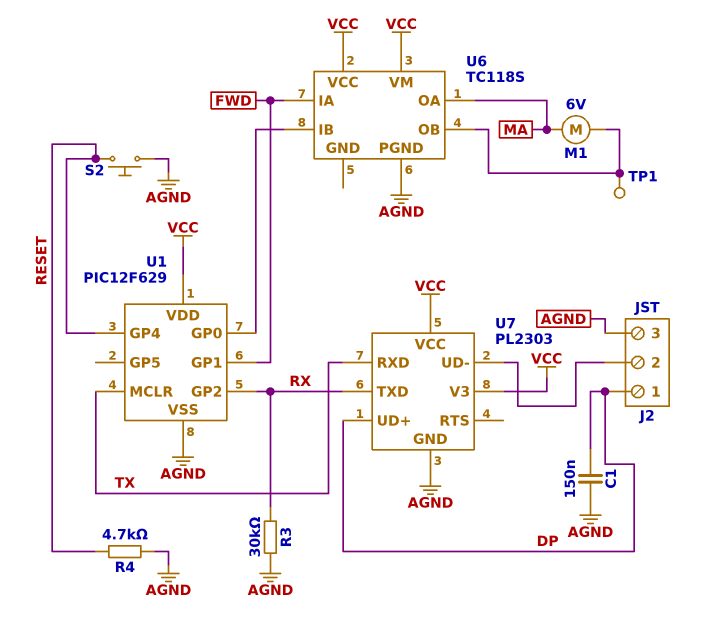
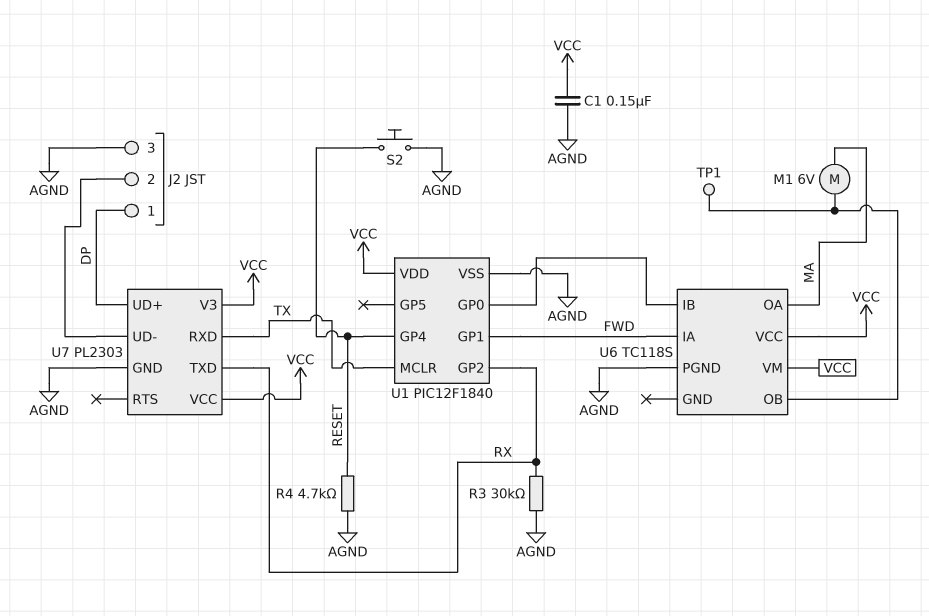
C1: 150nF (AGND, DP) -> 150nF (AGND, VCC)
U1: PIC12F629 -> PIC12F1840

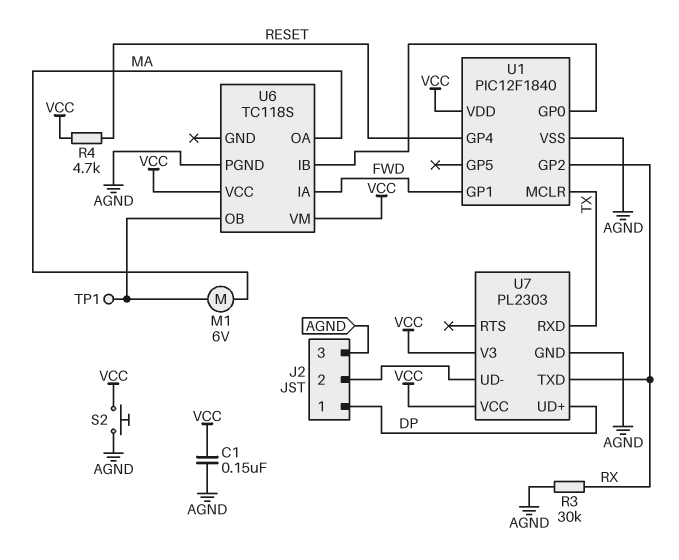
R4: 4.7k (AGND, RESET) -> 4.7k (RESET, VCC)
S2: button (AGND, RESET) -> button (AGND, VCC)

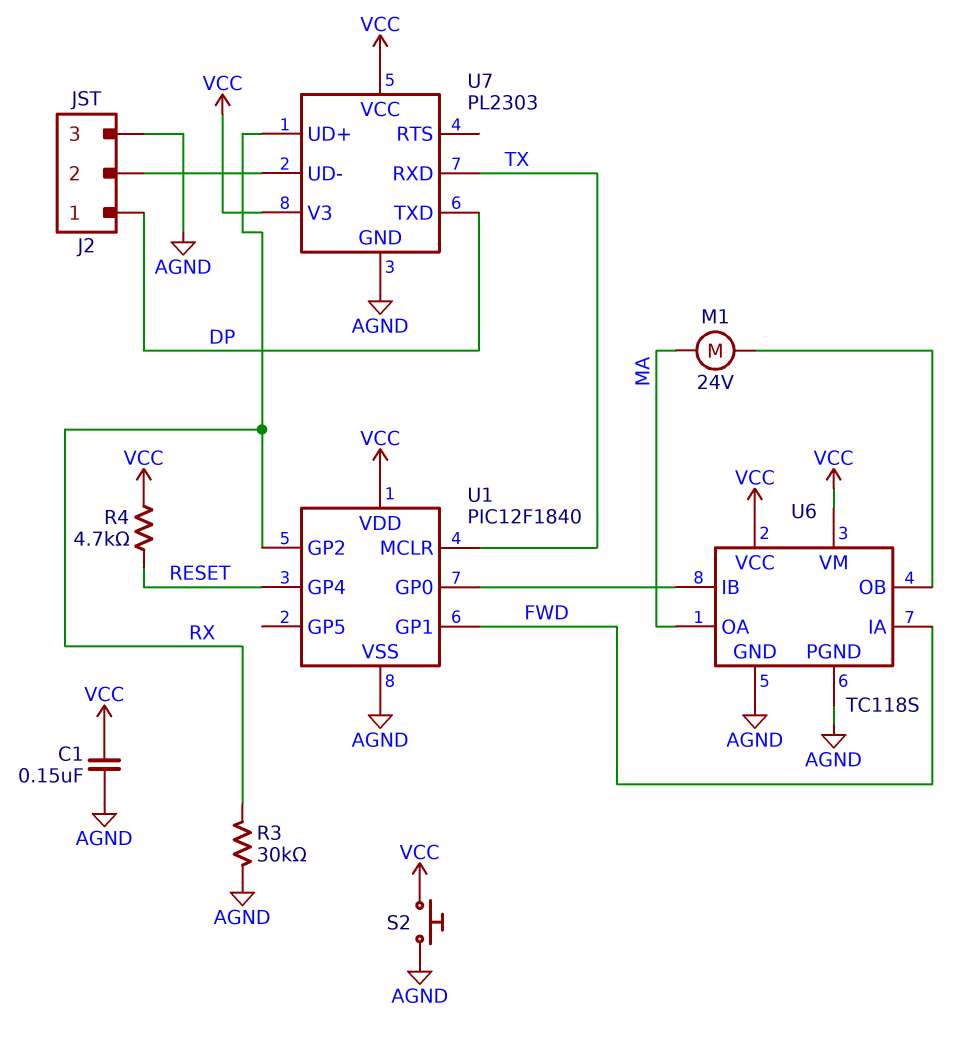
M1: motor 6V (MA, U6/OB) -> motor 24V (MA, U6/OB)
TP1: test point (U6/OB) -> none
U6 pin GND: none -> AGND
U7 pin TXD: RX -> DP
U7 pin UD+: DP -> RX

